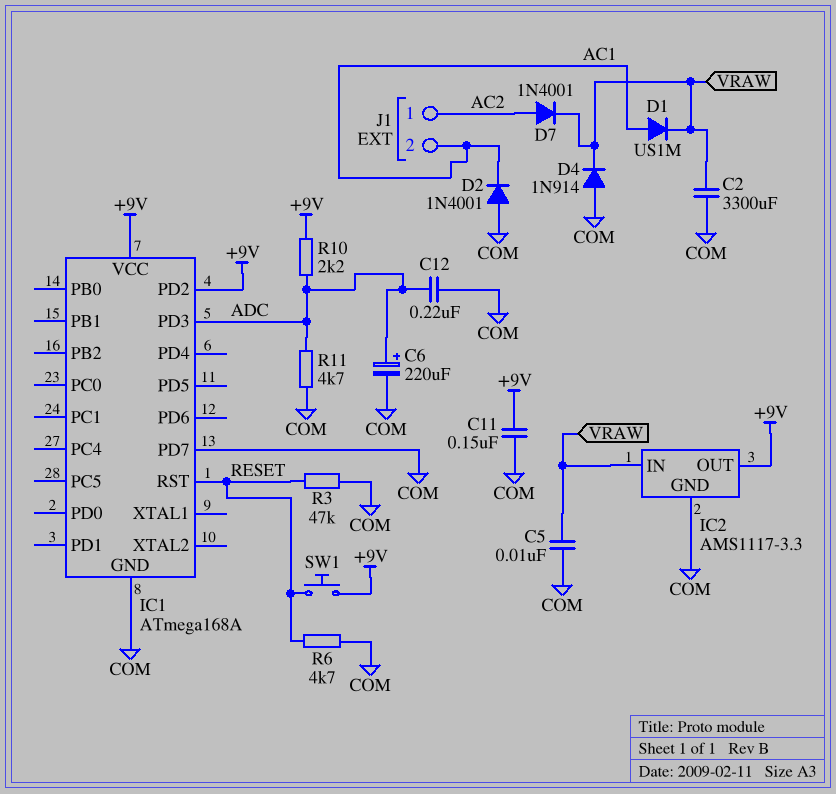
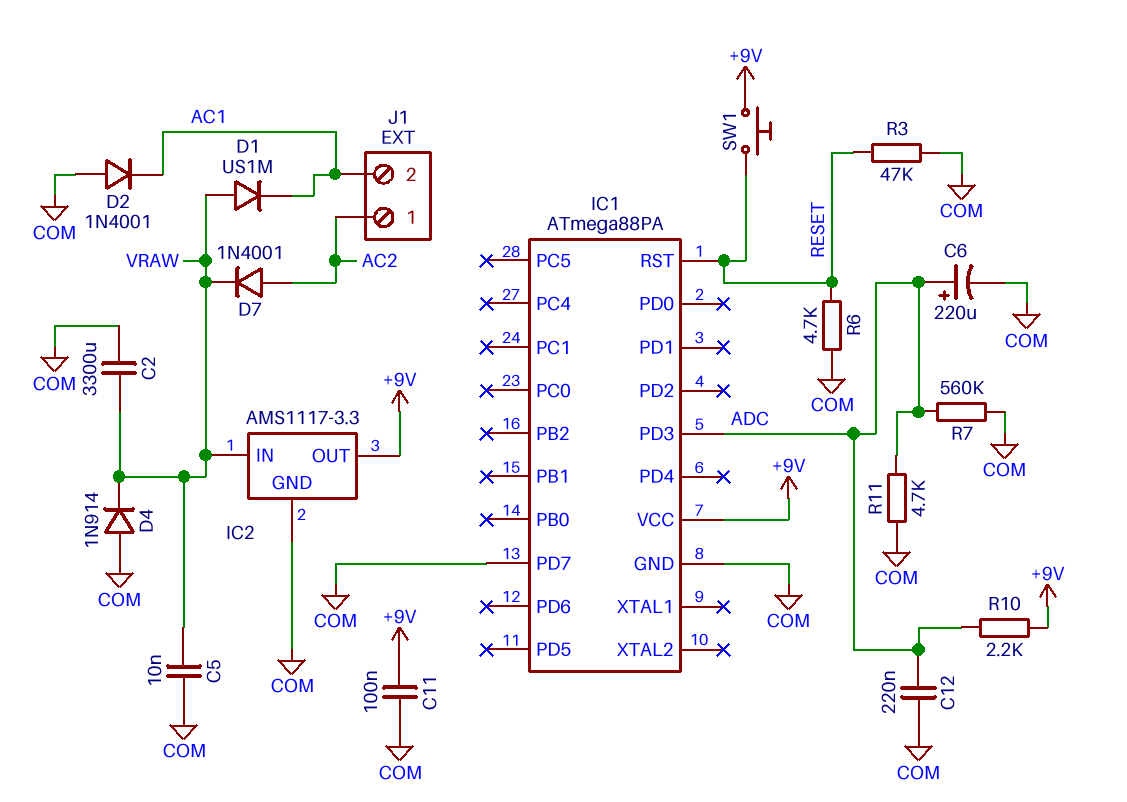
C11: 150nF (+9V, COM) -> 100nF (+9V, COM)
D1: diode US1M (A AC1, K VRAW) -> diode US1M (A VRAW, K AC1)
IC1: ATmega168A -> ATmega88PA
IC1 pin PD2: +9V -> none
R7: none -> 560k (ADC, COM)

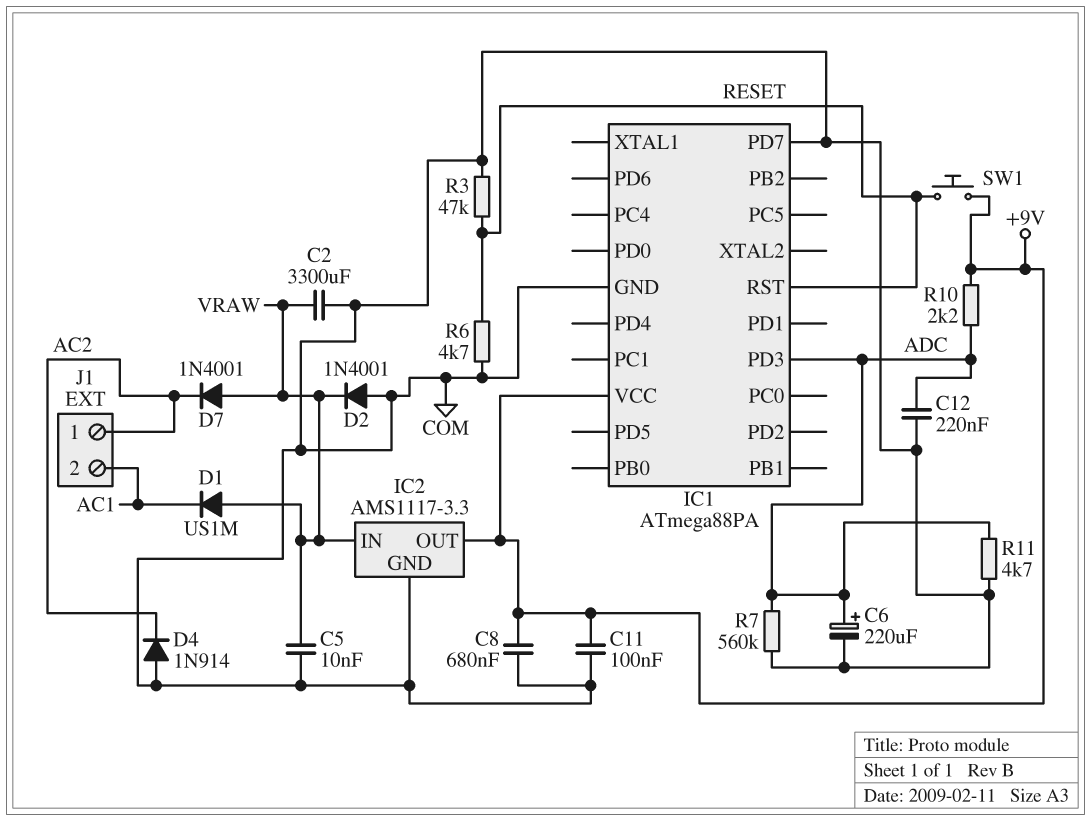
C8: none -> 680nF (+9V, COM)
D2: diode 1N4001 (A COM, K AC1) -> diode 1N4001 (A COM, K VRAW)
D4: diode 1N914 (A COM, K VRAW) -> diode 1N914 (A COM, K AC2)
D7: diode 1N4001 (A AC2, K VRAW) -> diode 1N4001 (A VRAW, K AC2)

